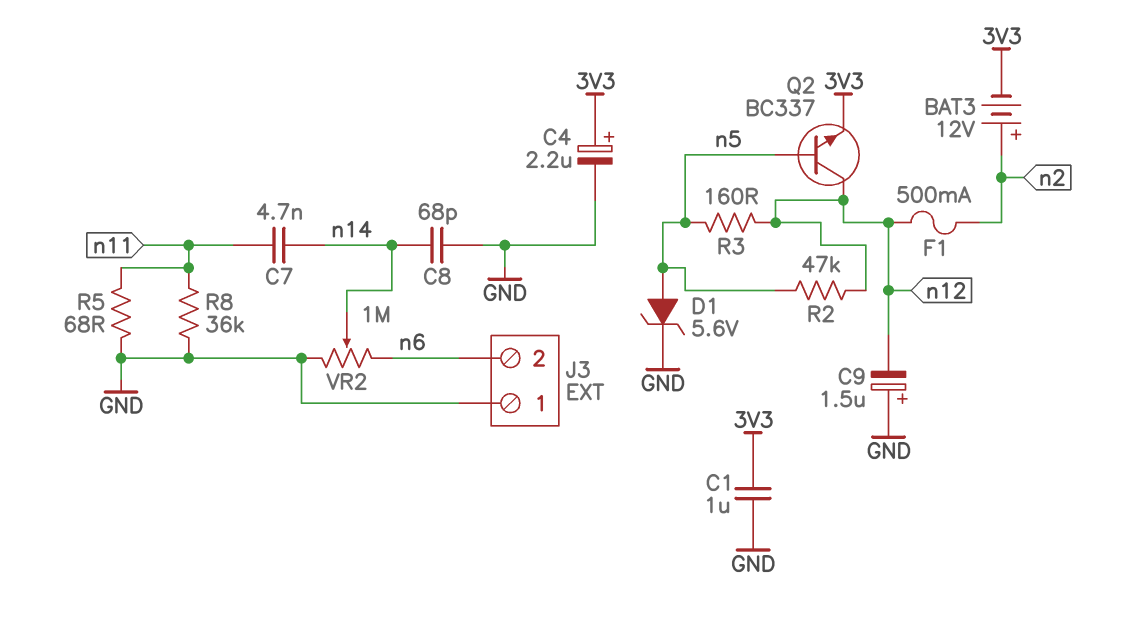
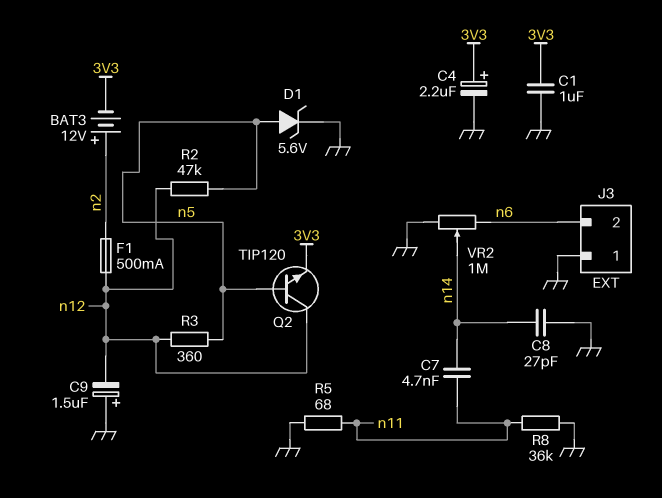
C8: 68pF (GND, n14) -> 27pF (GND, n14)
Q2: NPN BC337 (B n5, C n12, E 3V3) -> NPN TIP120 (B n5, C n12, E 3V3)
R3: 160 (n5, n12) -> 360 (n5, n12)

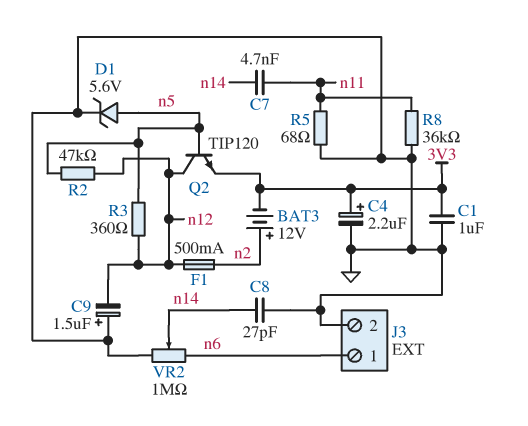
J3 pin 1: GND -> n6
J3 pin 2: n6 -> GND

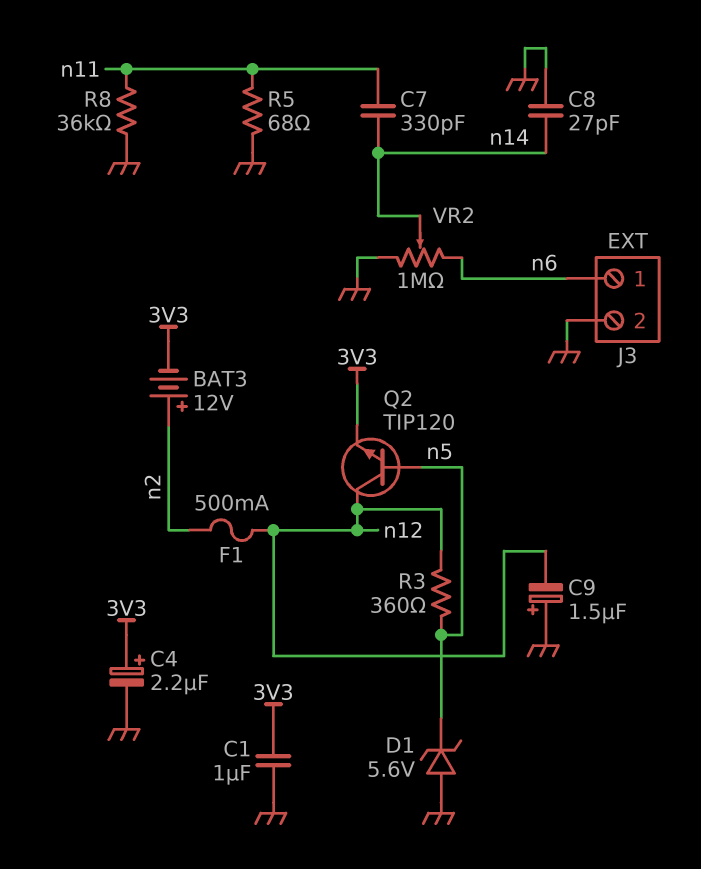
C7: 4.7nF (n11, n14) -> 330pF (n11, n14)
D1: zener 5.6V (A n5, K GND) -> zener 5.6V (A GND, K n5)
R2: 47k (n5, n12) -> none

